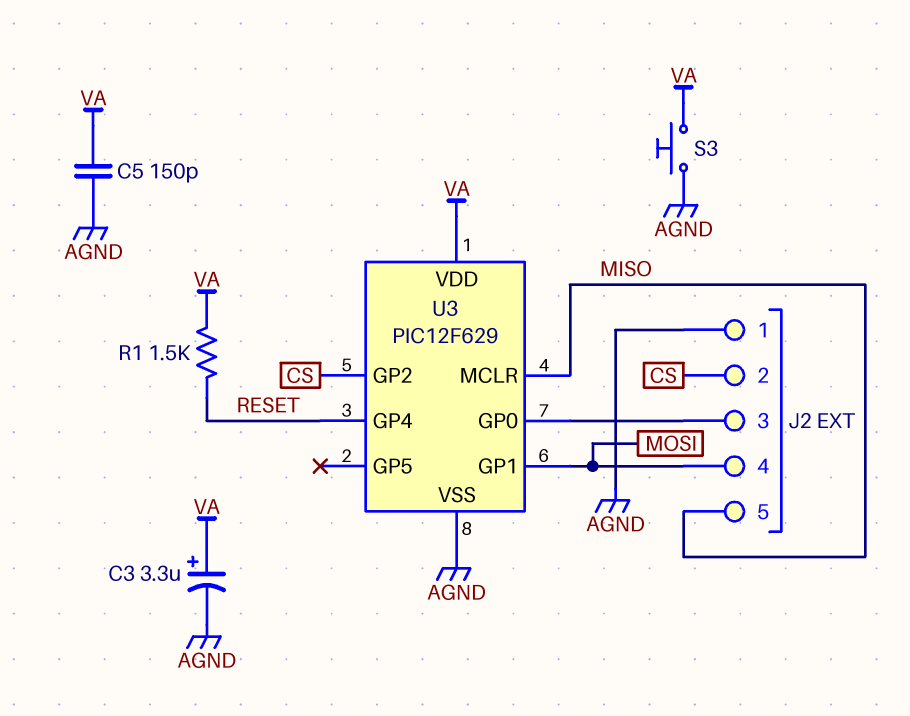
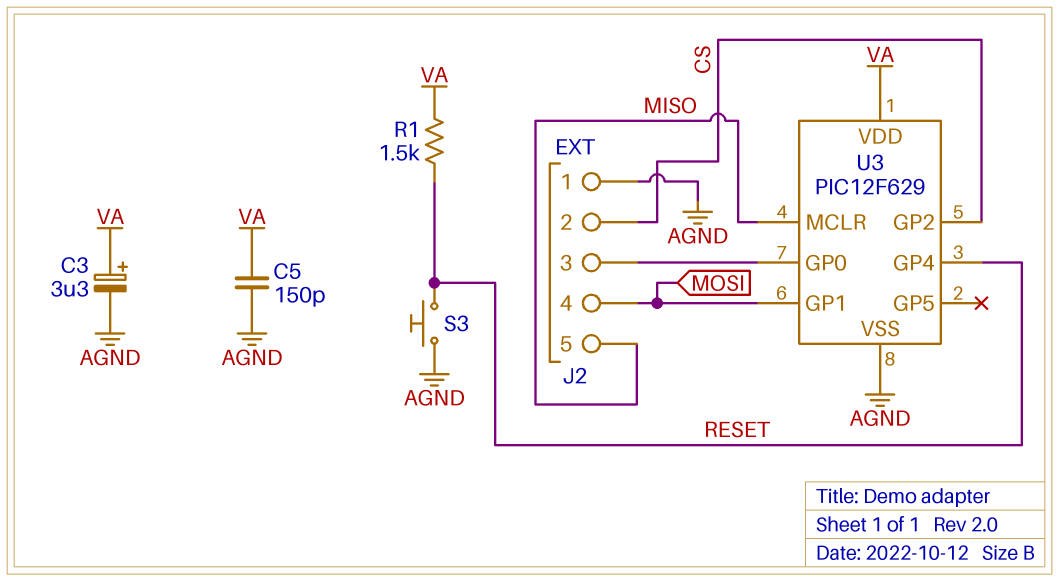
S3: button (AGND, VA) -> button (AGND, RESET)

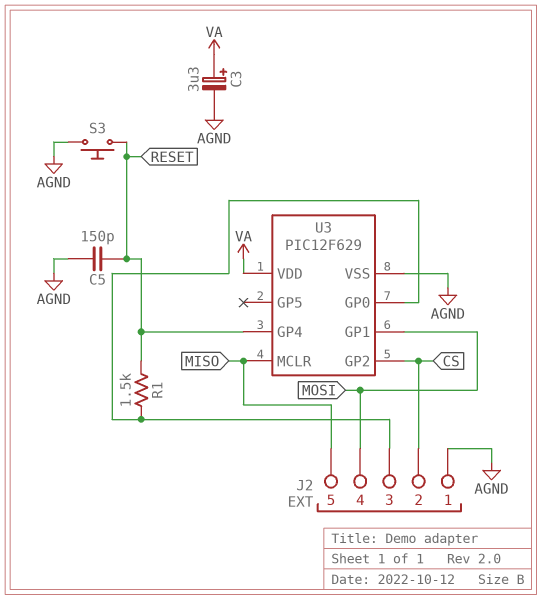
C5: 150pF (AGND, VA) -> 150pF (AGND, RESET)
R1: 1.5k (RESET, VA) -> 1.5k (J2/3, RESET)

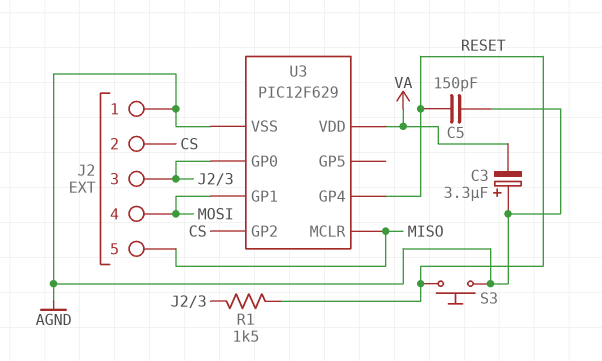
C3: 3.3uF (plus VA, minus AGND) -> 3.3uF (plus AGND, minus VA)

